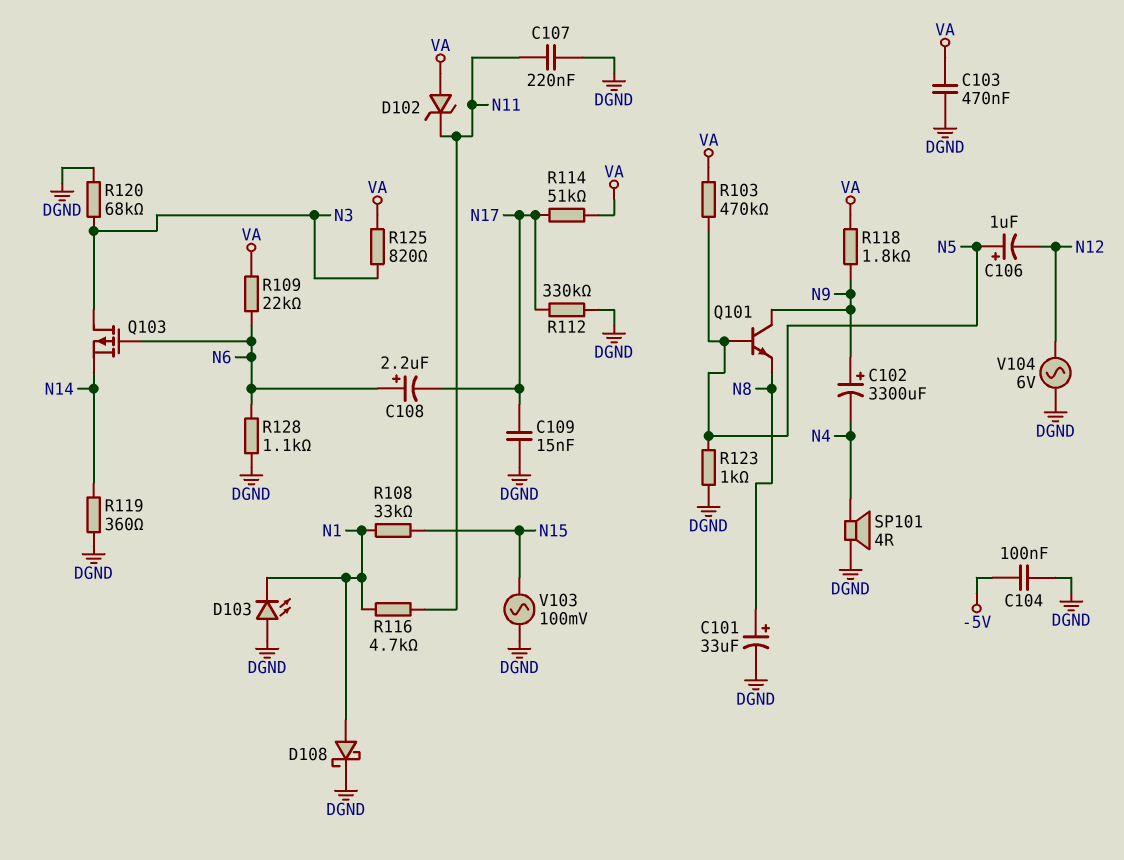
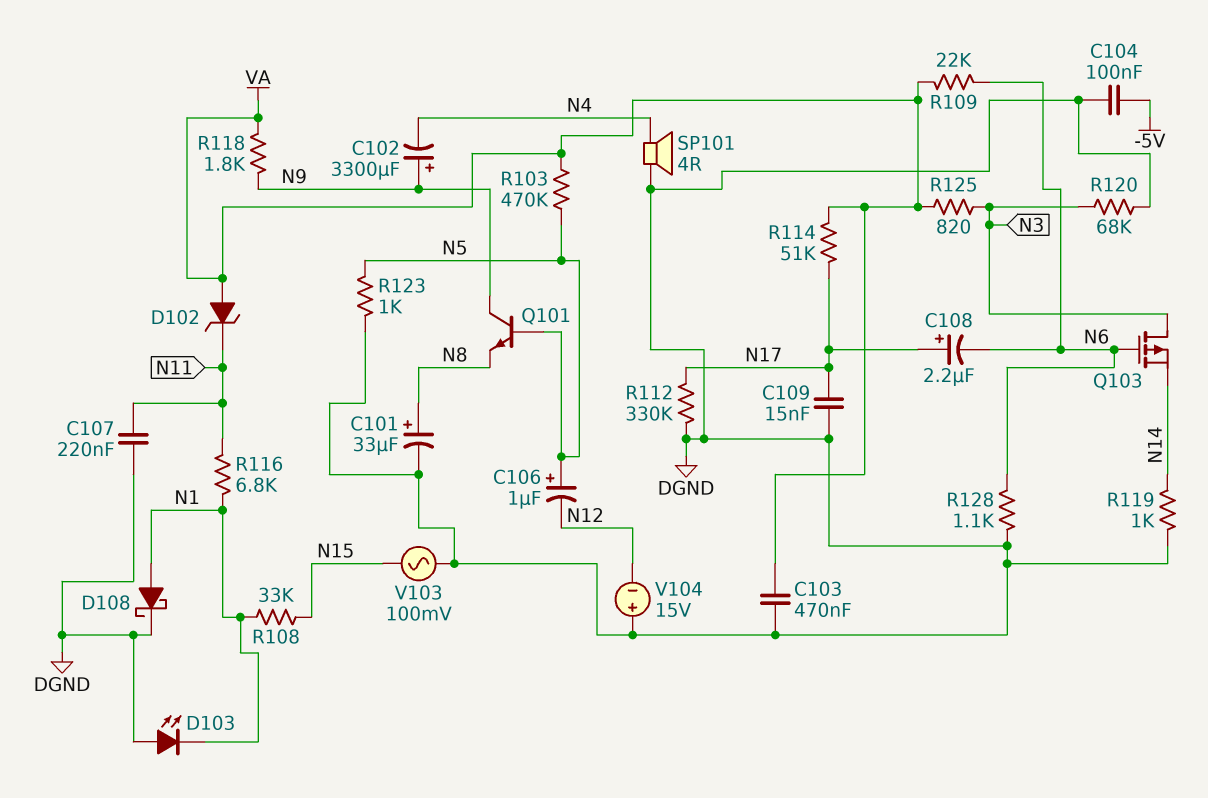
C108: 2.2uF (plus N6, minus N17) -> 2.2uF (plus N17, minus N6)
R116: 4.7k (N1, N11) -> 6.8k (N1, N11)
R119: 360 (DGND, N14) -> 1k (DGND, N14)
V104: AC 6V (DGND, N12) -> 15V (plus DGND, minus N12)

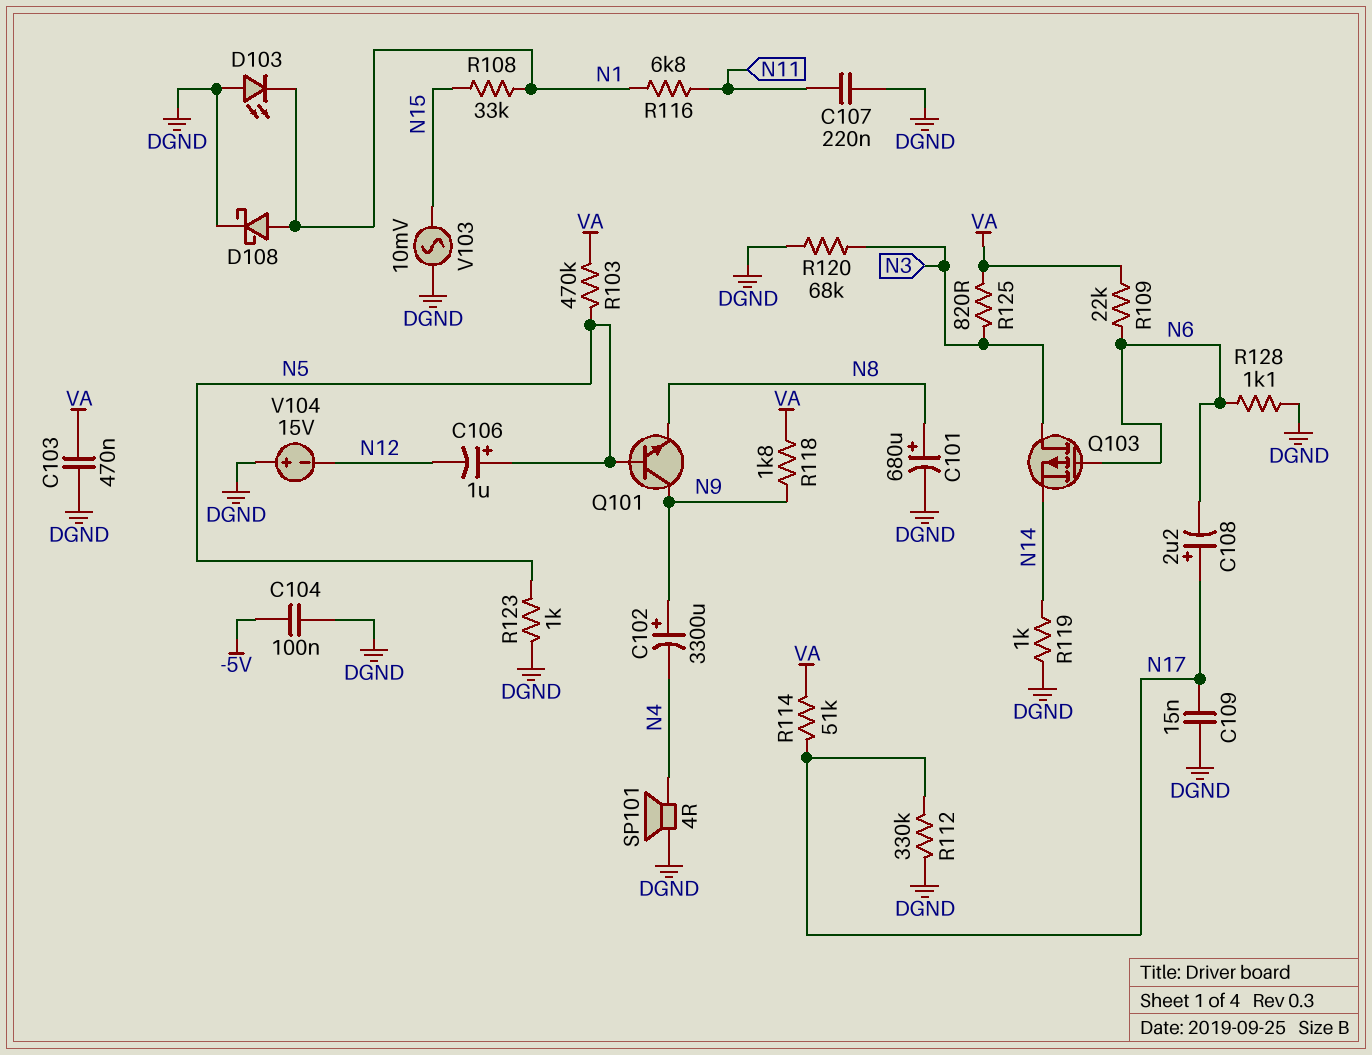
C101: 33uF (plus N8, minus DGND) -> 680uF (plus N8, minus DGND)
D102: zener (A VA, K N11) -> none
V103: AC 100mV (DGND, N15) -> AC 10mV (DGND, N15)

